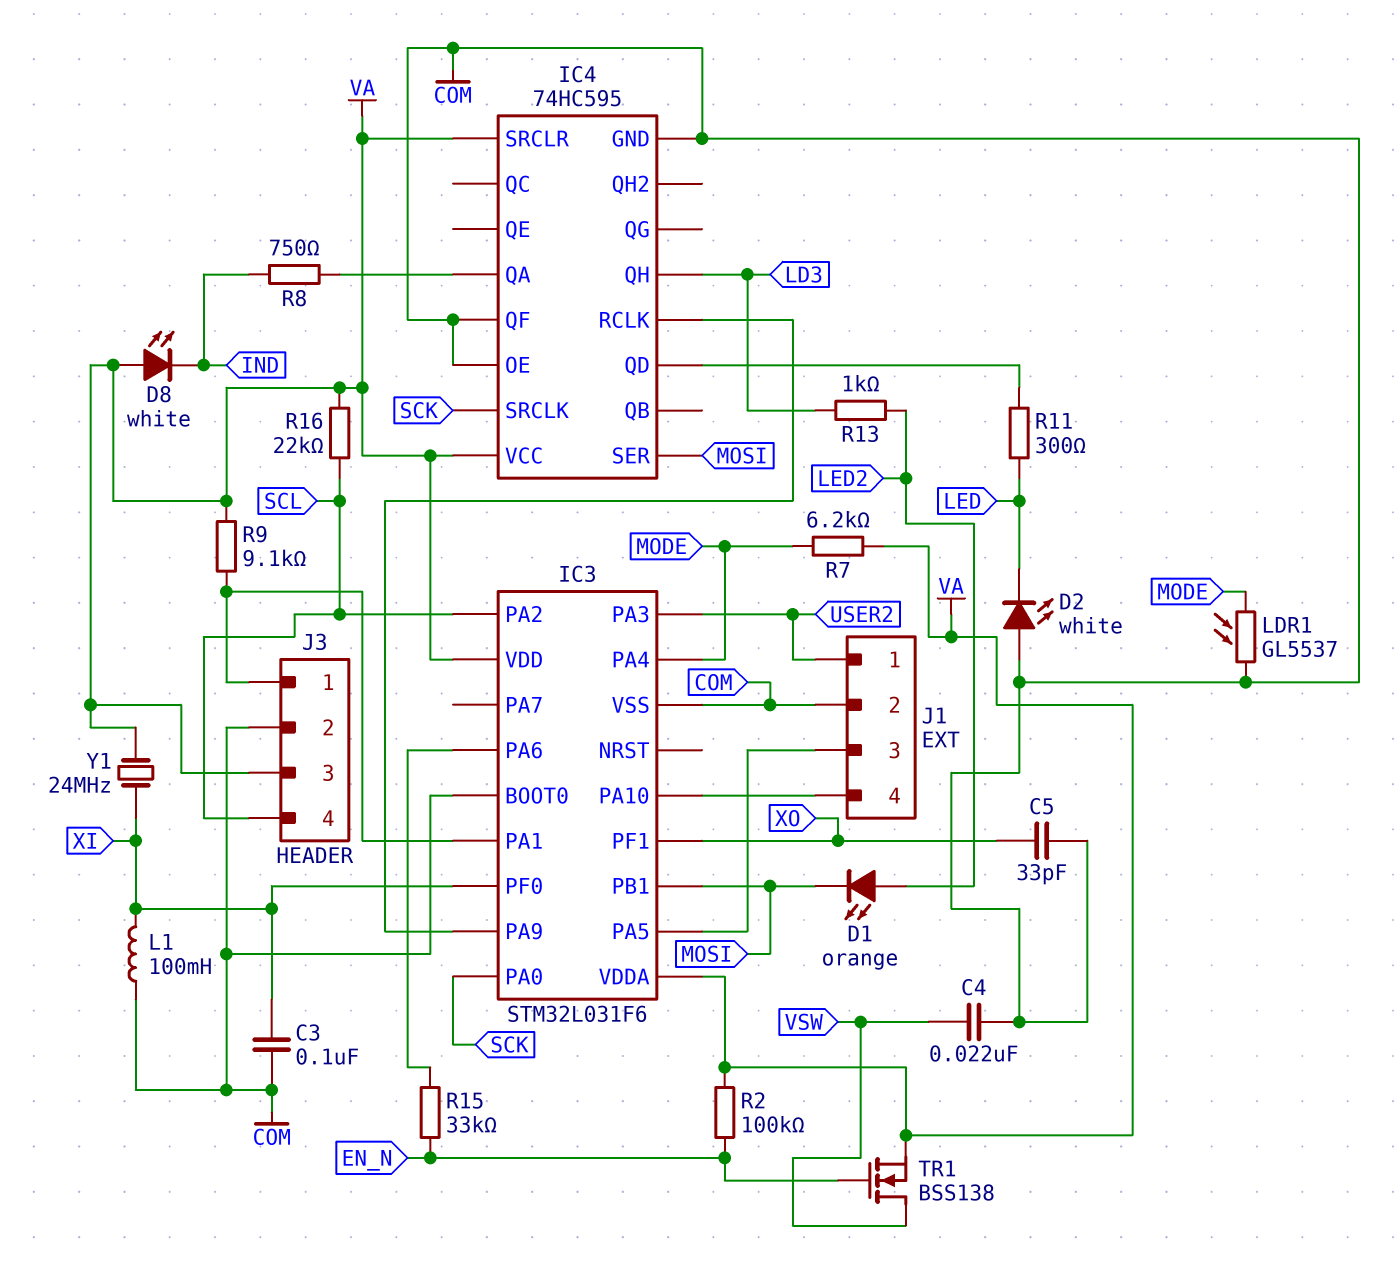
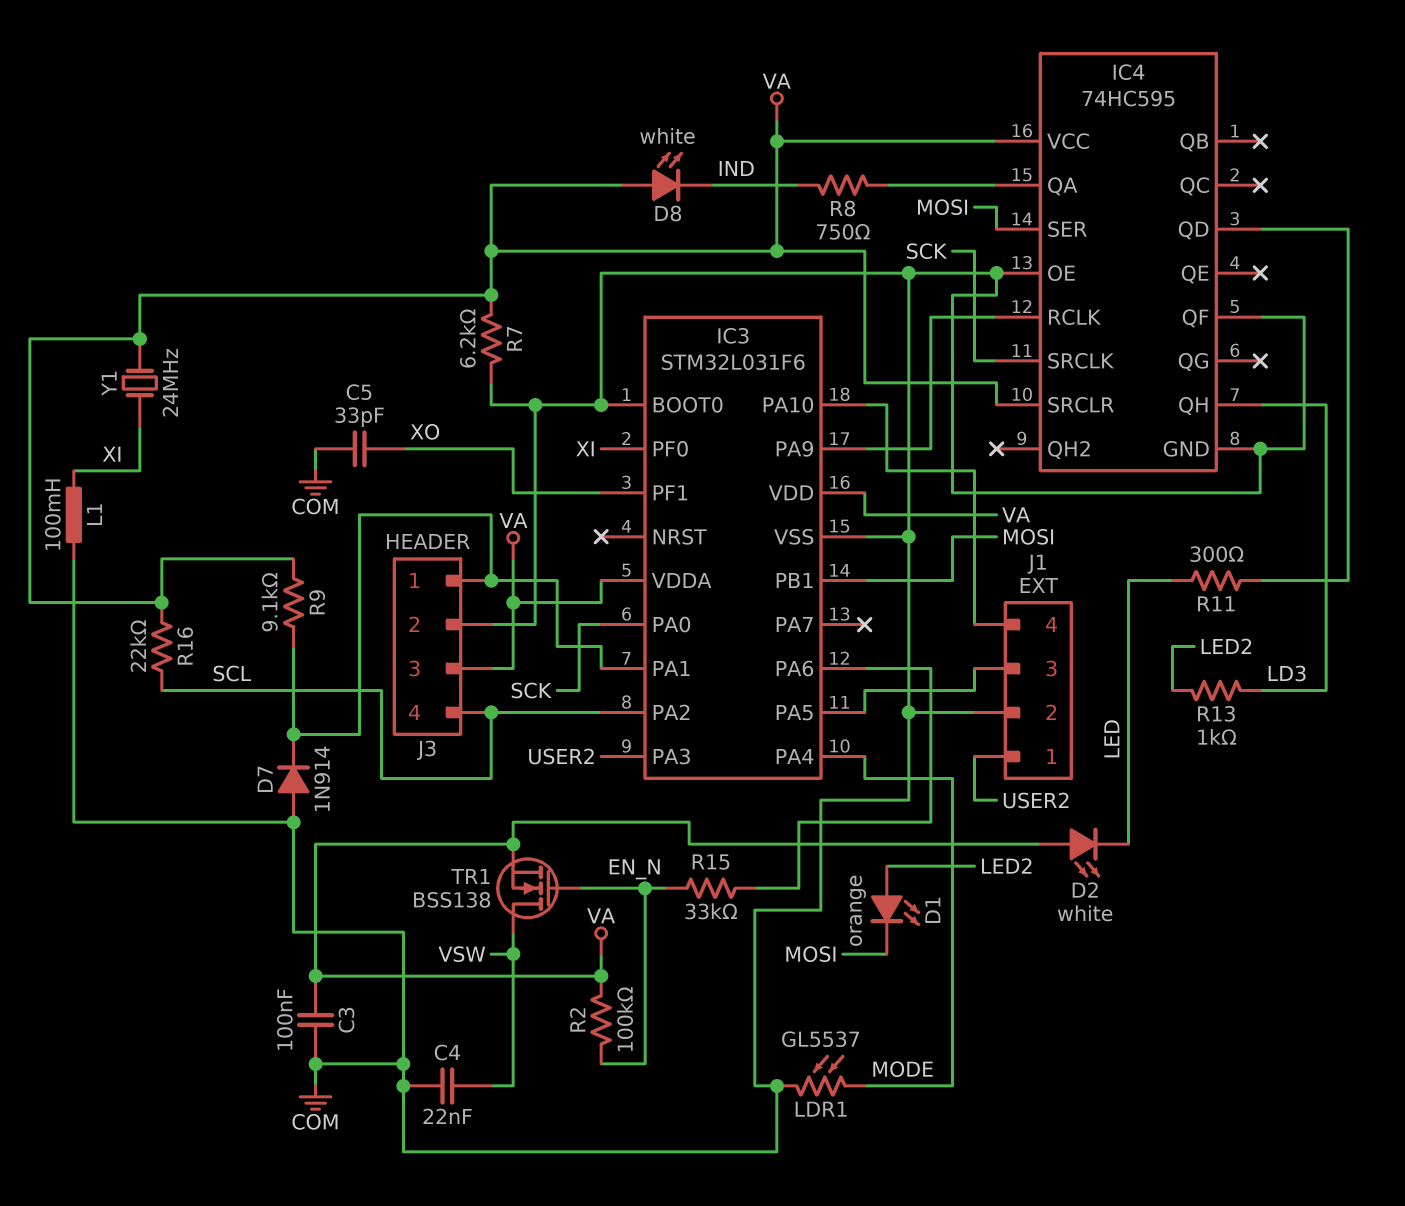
C3: 100nF (COM, XI) -> 100nF (COM, VA)
D2: LED white (A COM, K LED) -> LED white (A VA, K LED)
D7: none -> diode 1N914 (A COM, K IC3/PA1)
R7: 6.2k (MODE, VA) -> 6.2k (COM, VA)

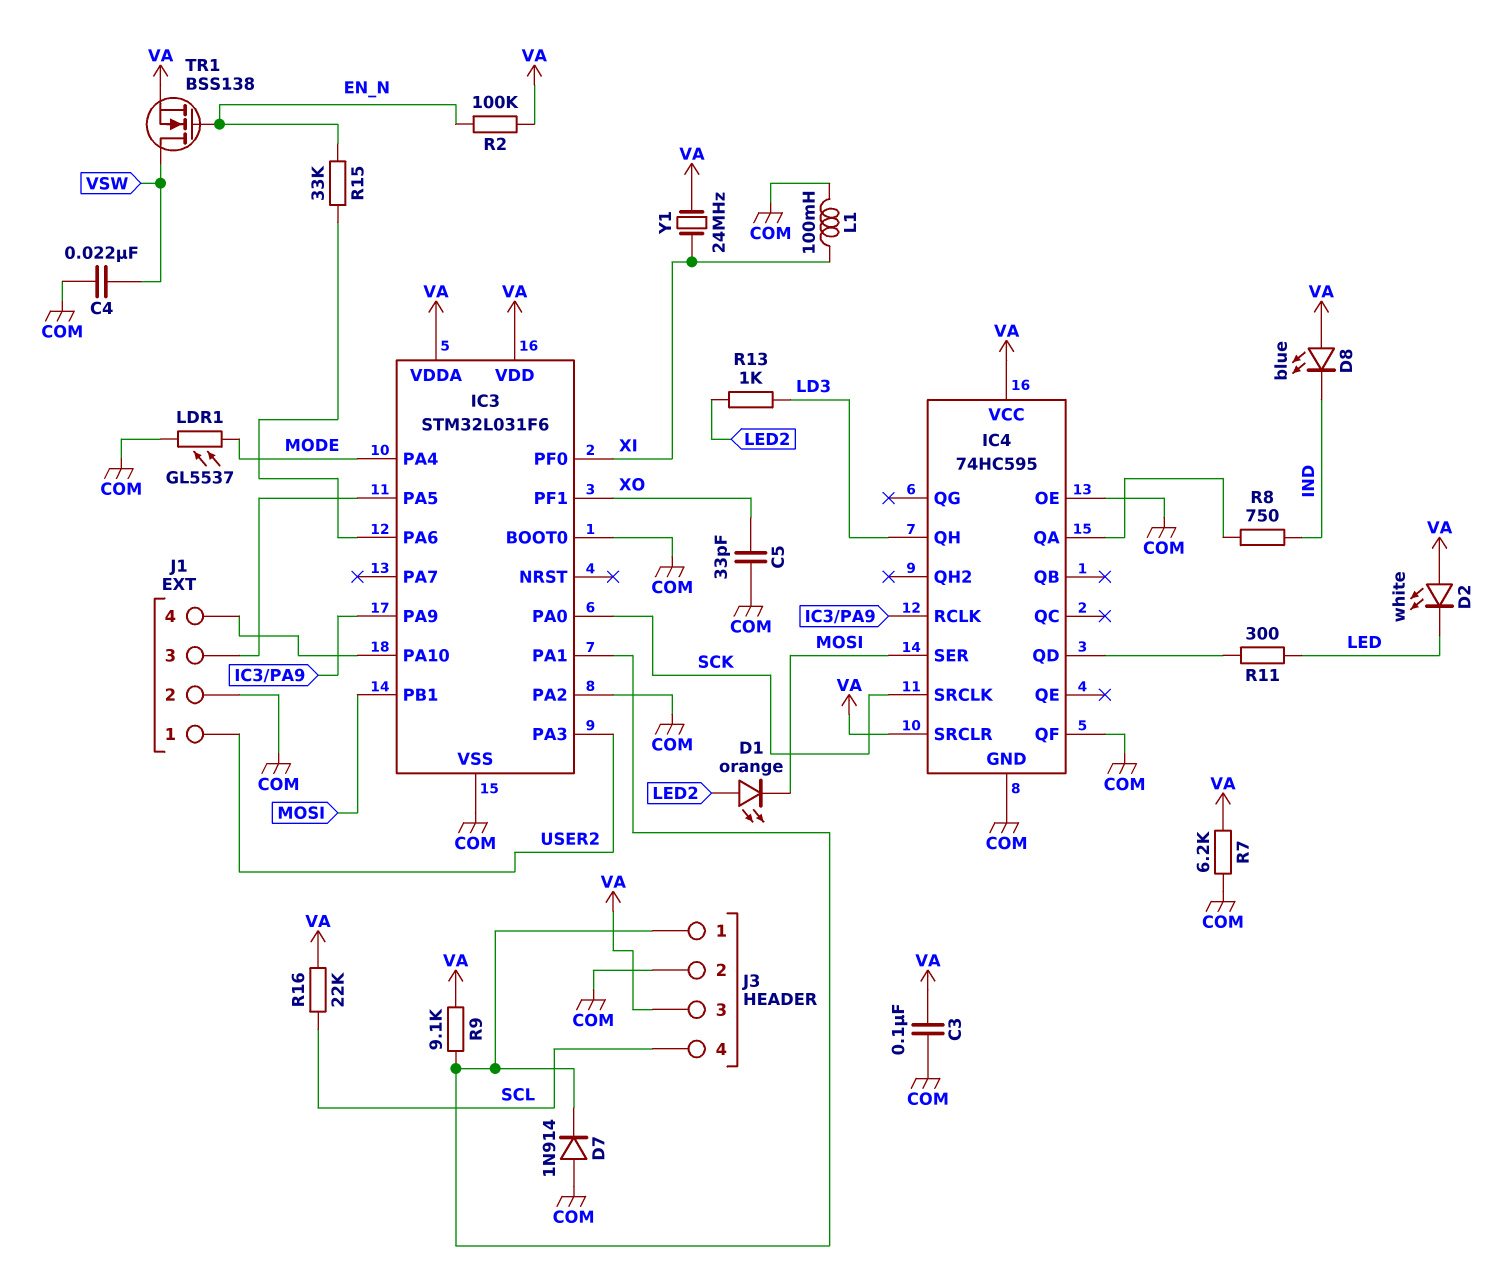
D8: LED white (A VA, K IND) -> LED blue (A VA, K IND)
IC3 pin PA2: SCL -> COM

